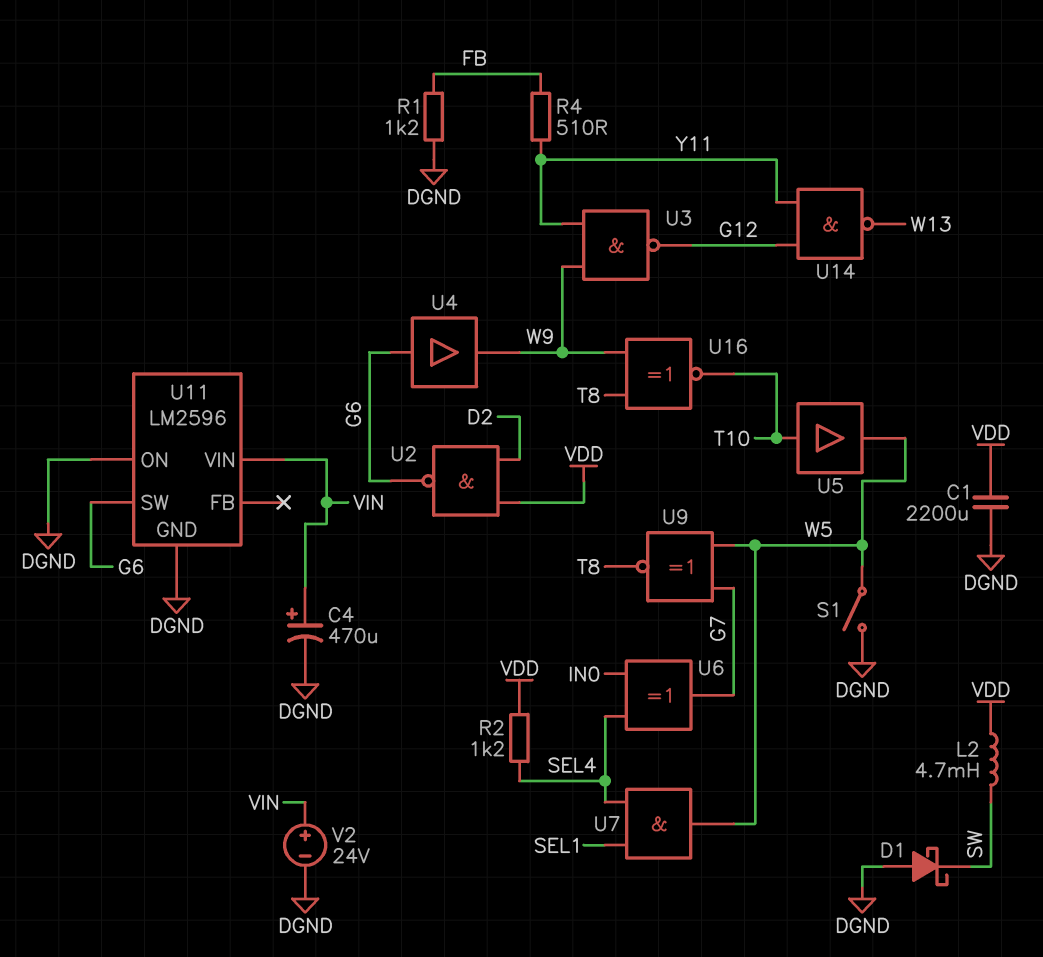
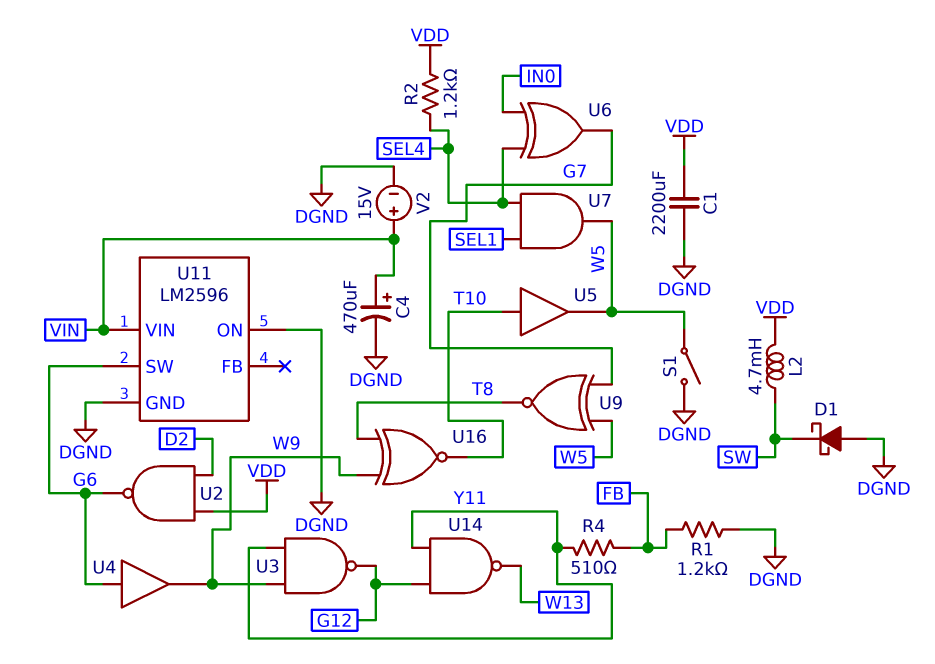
V2: 24V (plus VIN, minus DGND) -> 15V (plus VIN, minus DGND)

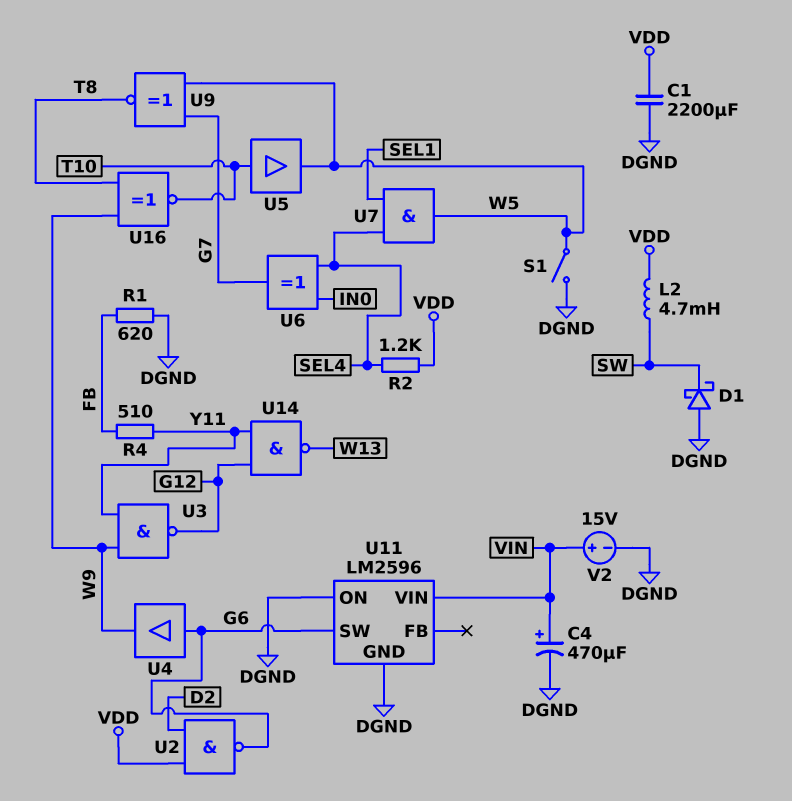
R1: 1.2k (DGND, FB) -> 620 (DGND, FB)

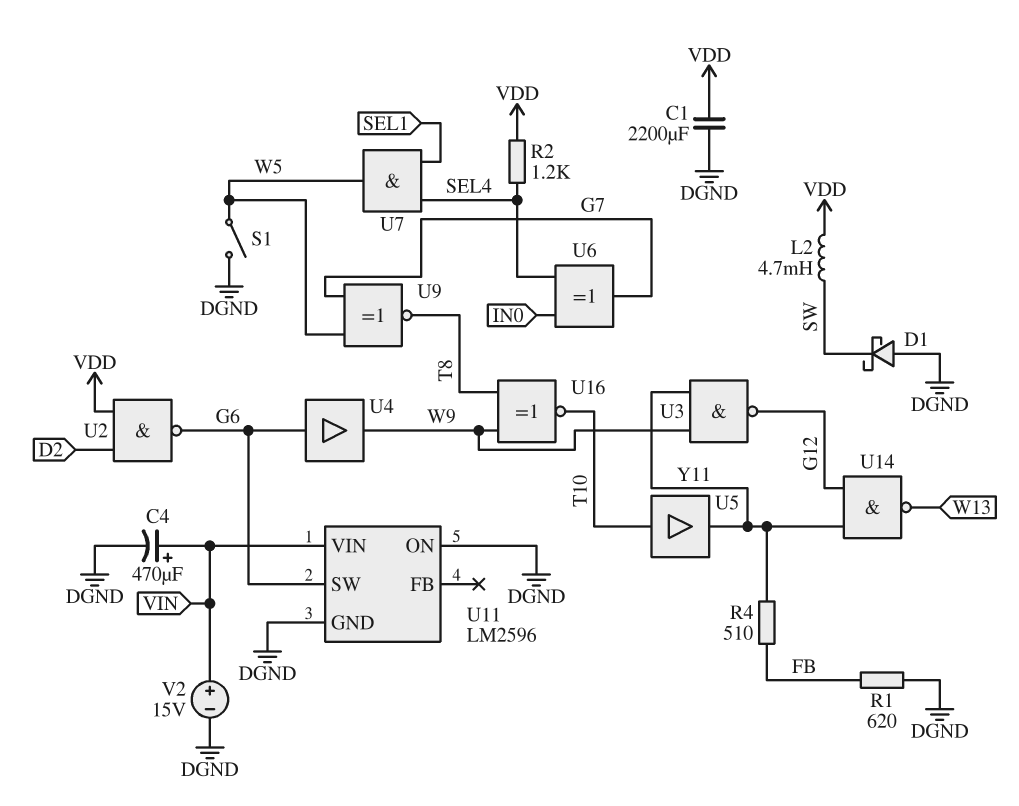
U5: buffer (in T10, out W5) -> buffer (in T10, out Y11)

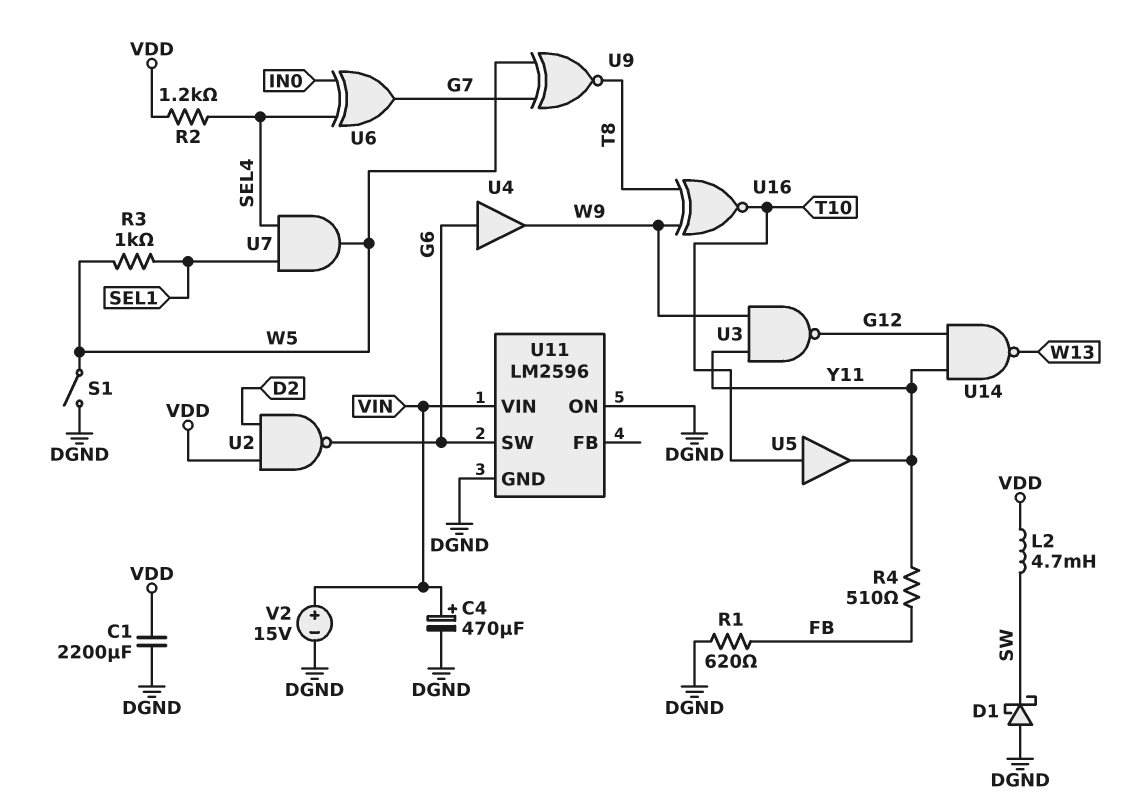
R3: none -> 1k (SEL1, W5)

